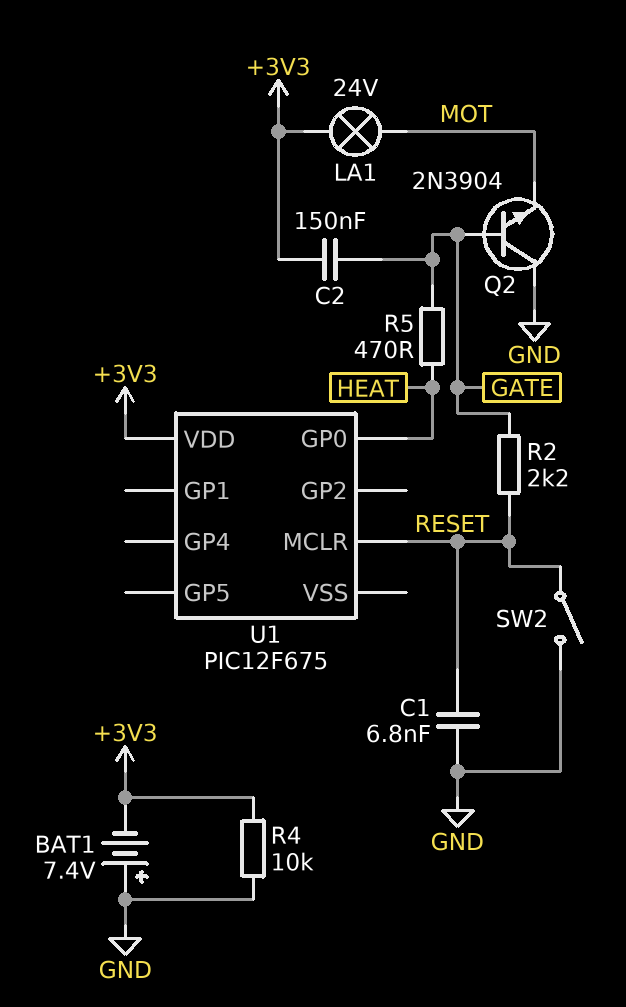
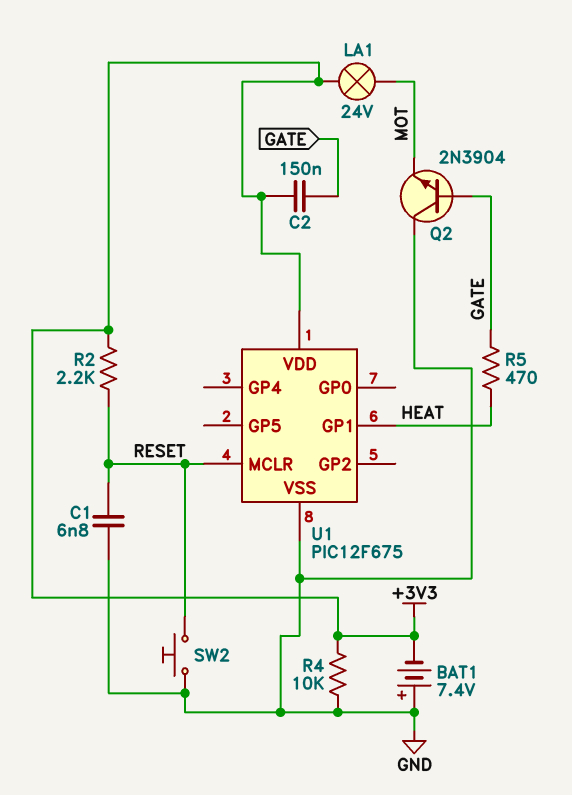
R2: 2.2k (GATE, RESET) -> 2.2k (+3V3, RESET)
SW2: switch (GND, RESET) -> button (GND, RESET)
U1 pin GP0: HEAT -> none
U1 pin GP1: none -> HEAT
U1 pin VSS: none -> GND

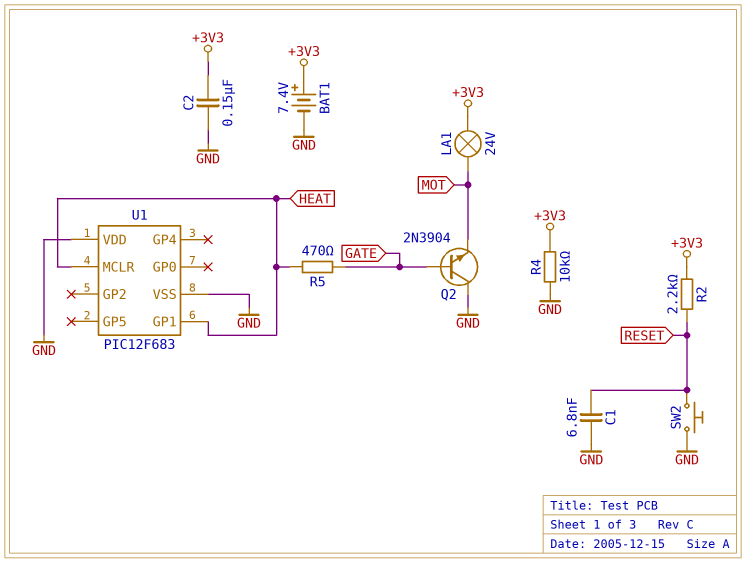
BAT1: 7.4V (plus GND, minus +3V3) -> 7.4V (plus +3V3, minus GND)
C2: 150nF (+3V3, GATE) -> 150nF (+3V3, GND)
U1: PIC12F675 -> PIC12F683
U1 pin MCLR: RESET -> HEAT
U1 pin VDD: +3V3 -> GND

